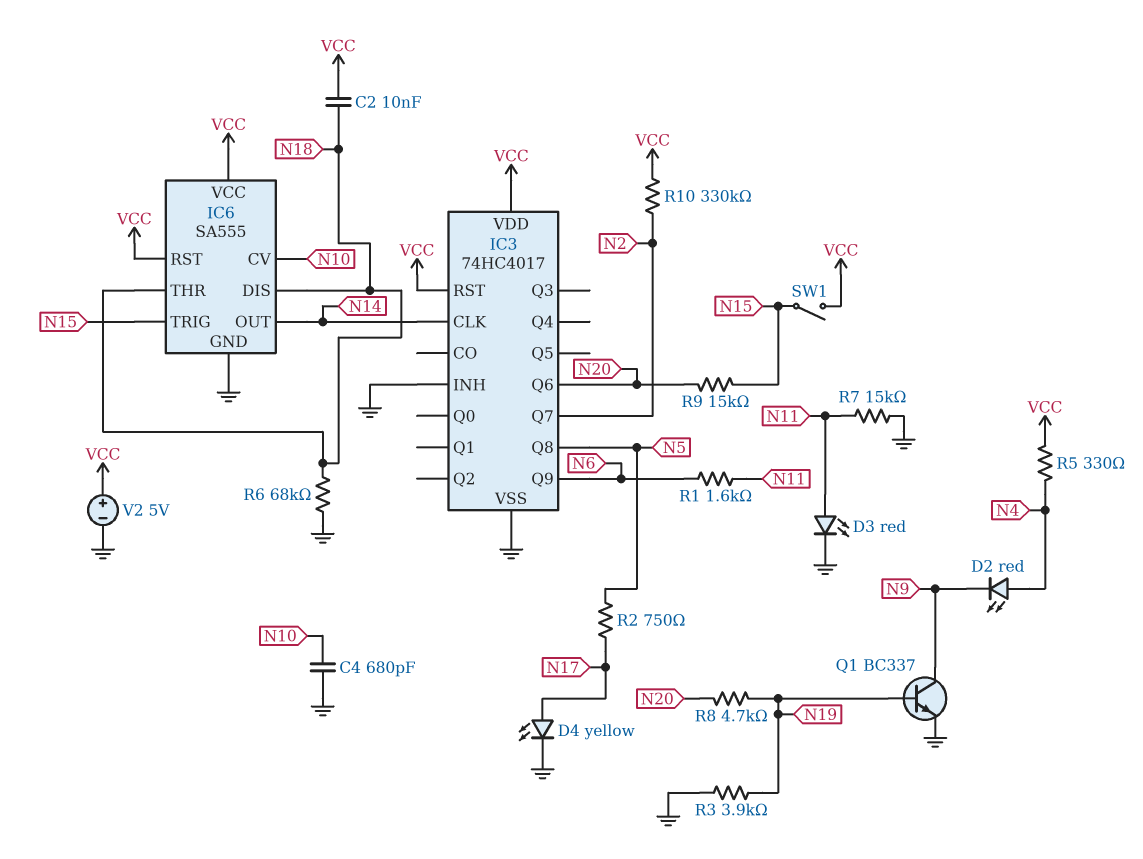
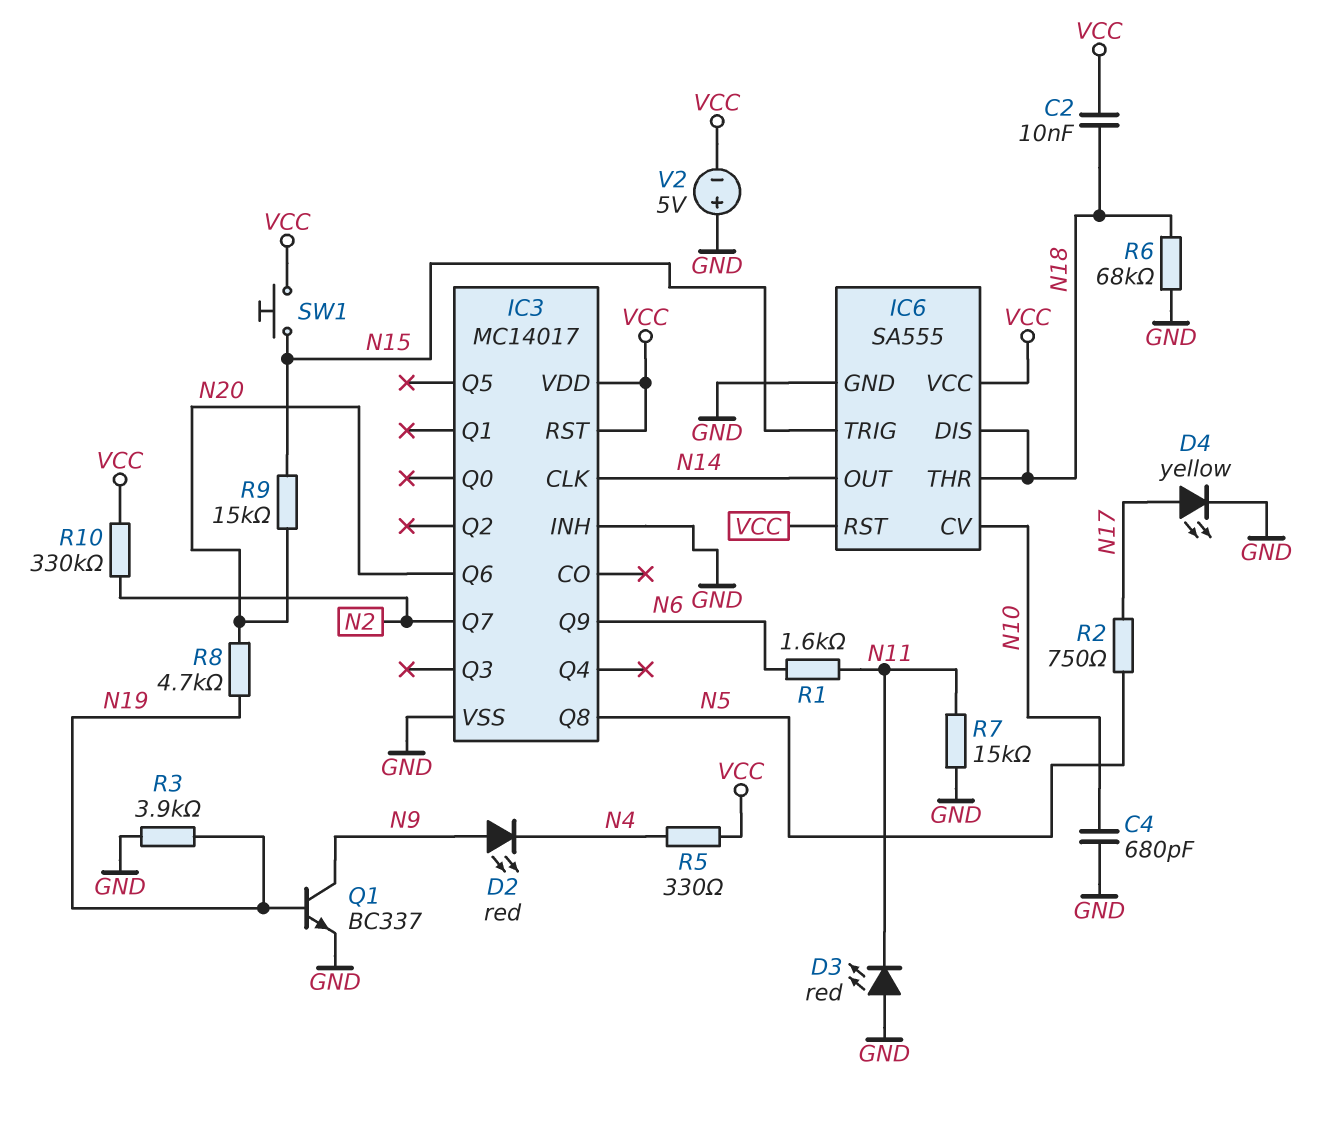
D2: LED red (A N4, K N9) -> LED red (A N9, K N4)
D3: LED red (A N11, K GND) -> LED red (A GND, K N11)
IC3: 74HC4017 -> MC14017
SW1: switch (N15, VCC) -> button (N15, VCC)
V2: 5V (plus VCC, minus GND) -> 5V (plus GND, minus VCC)

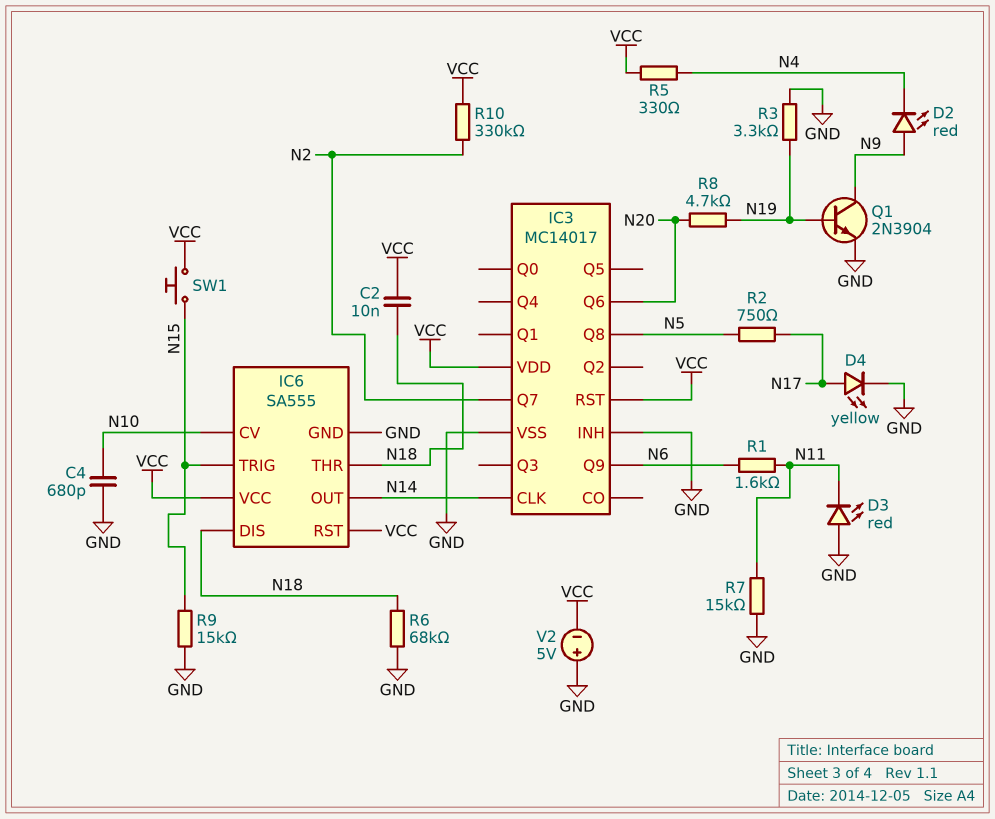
Q1: NPN BC337 (B N19, C N9, E GND) -> NPN 2N3904 (B N19, C N9, E GND)
R3: 3.9k (GND, N19) -> 3.3k (GND, N19)
R9: 15k (N15, N20) -> 15k (GND, N15)

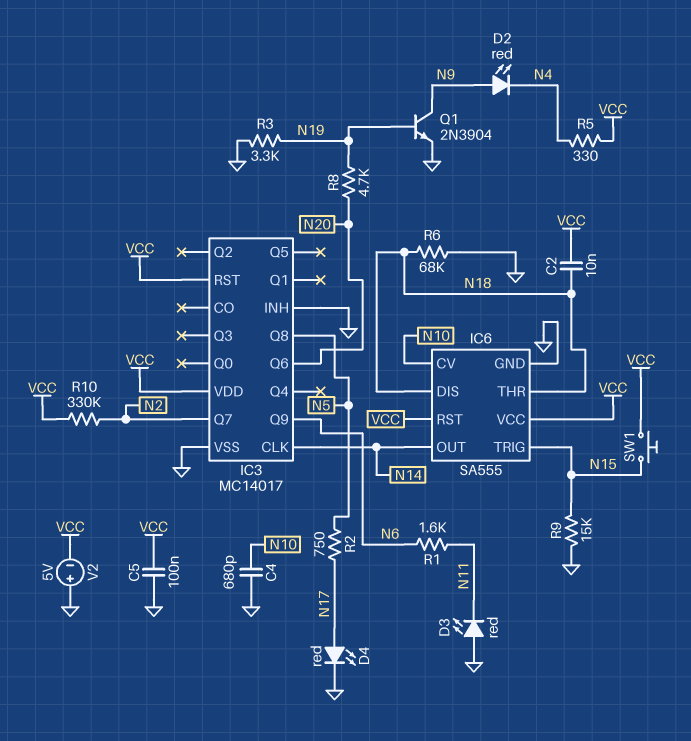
C5: none -> 100nF (GND, VCC)
D4: LED yellow (A N17, K GND) -> LED red (A N17, K GND)
R7: 15k (GND, N11) -> none

